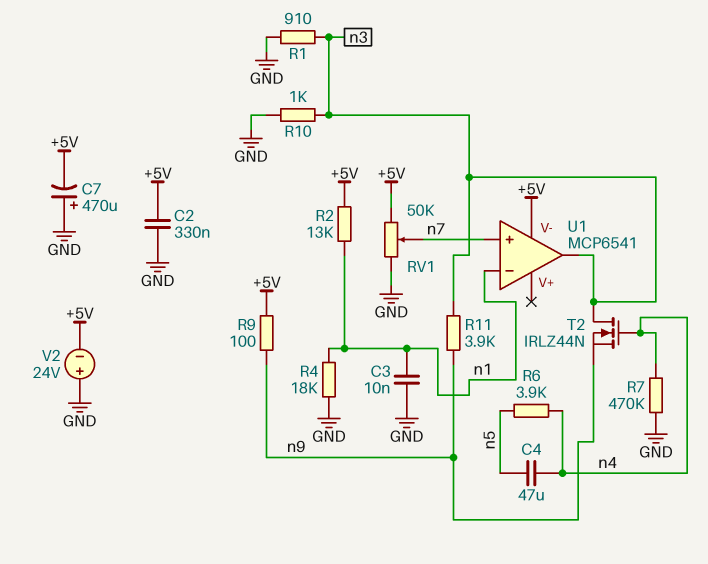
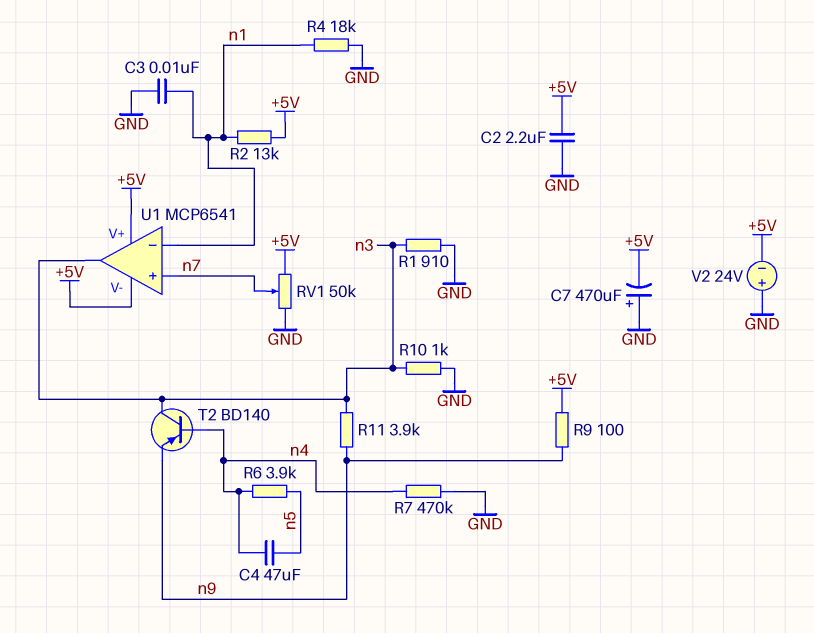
C2: 330nF (+5V, GND) -> 2.2uF (+5V, GND)
T2: NMOS IRLZ44N (G n4, D n3, S n9) -> PNP BD140 (B n4, C n3, E n9)
U1 pin V+: none -> +5V

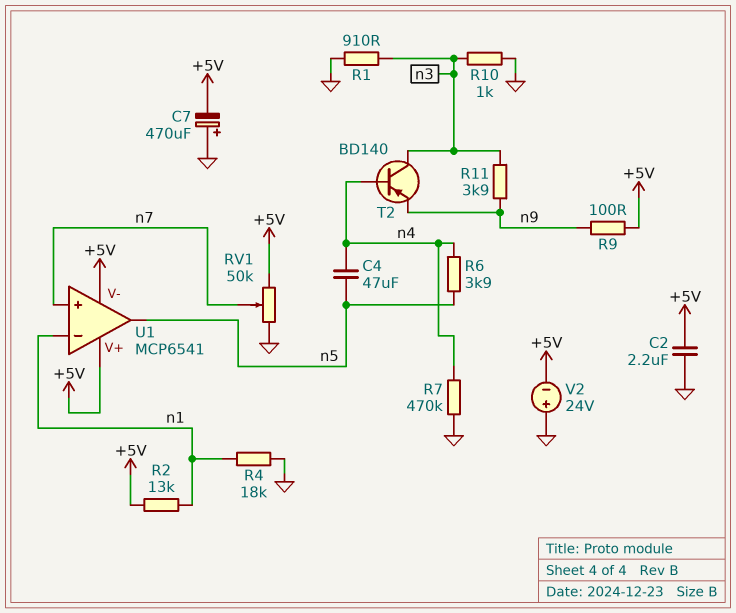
C3: 10nF (GND, n1) -> none
U1 pin out: n3 -> n5

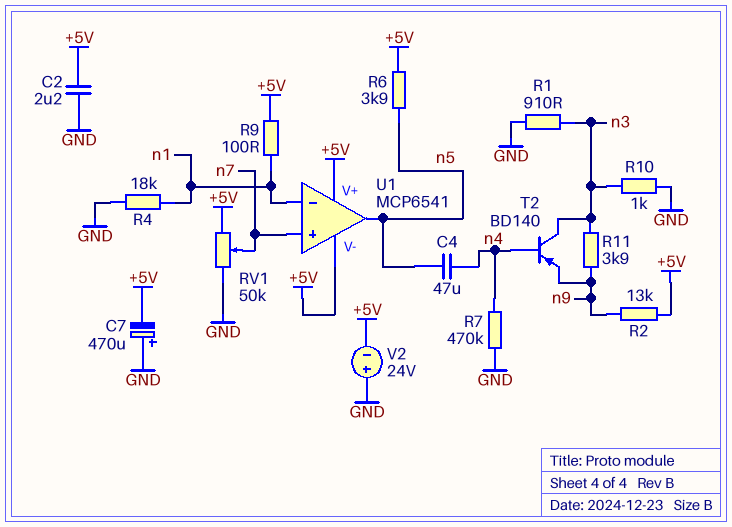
R2: 13k (+5V, n1) -> 13k (+5V, n9)
R6: 3.9k (n4, n5) -> 3.9k (+5V, n5)
R9: 100 (+5V, n9) -> 100 (+5V, n1)

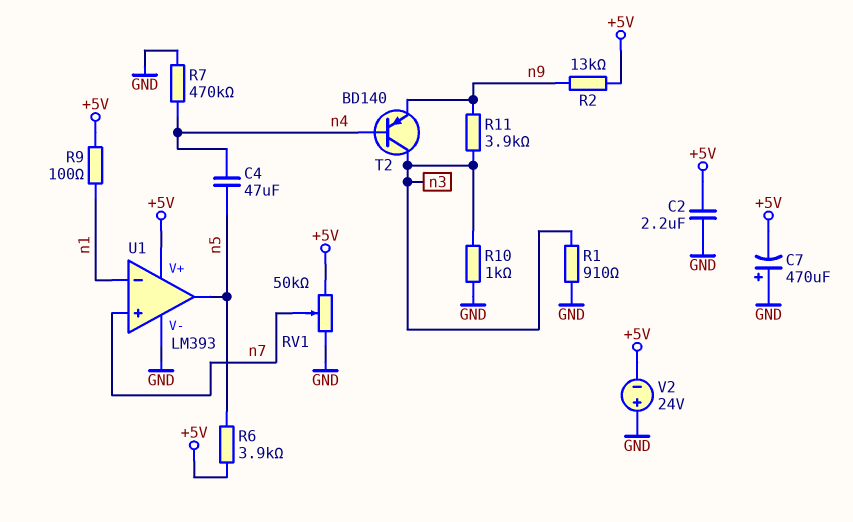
R4: 18k (GND, n1) -> none
U1: MCP6541 -> LM393
U1 pin V-: +5V -> GND

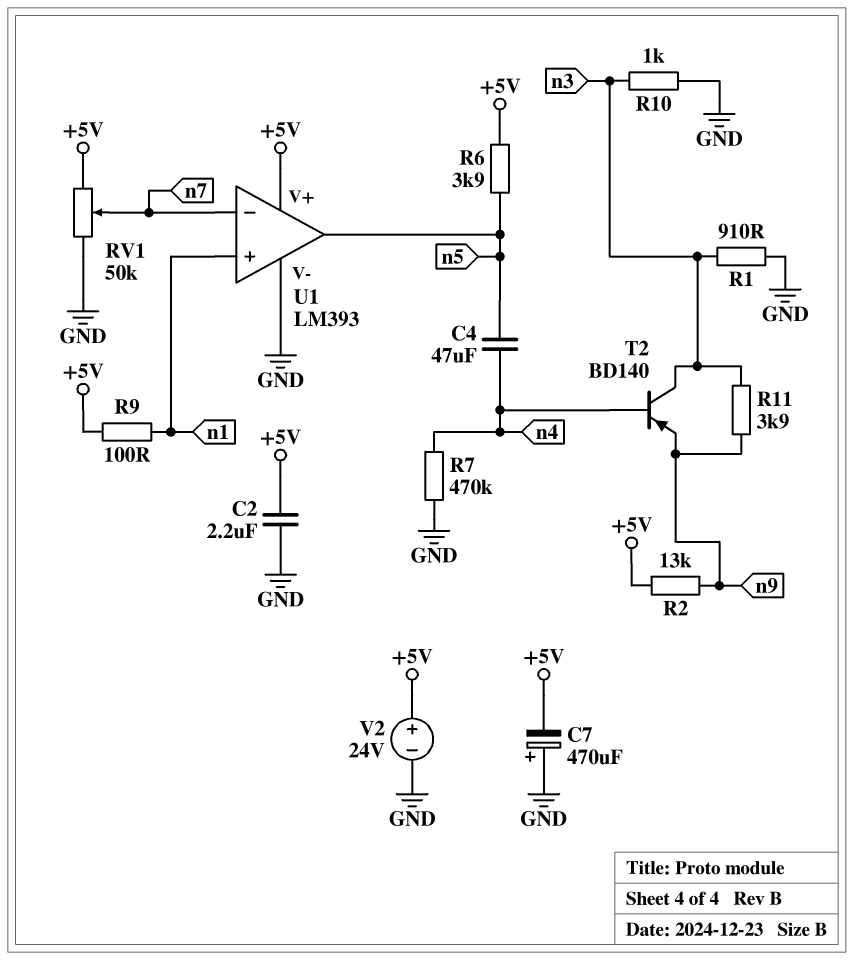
U1 pin in+: n7 -> n1
U1 pin in-: n1 -> n7
V2: 24V (plus GND, minus +5V) -> 24V (plus +5V, minus GND)

